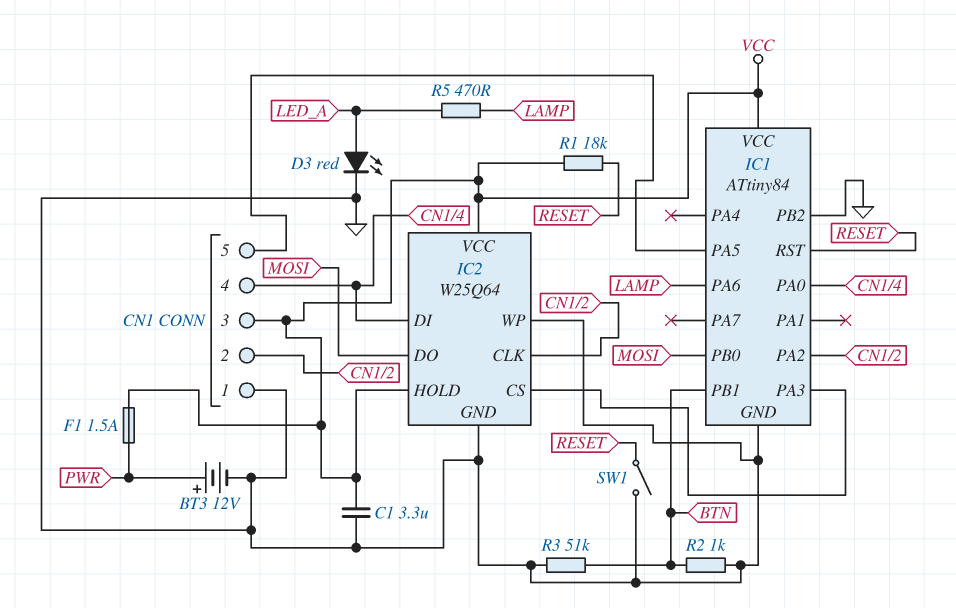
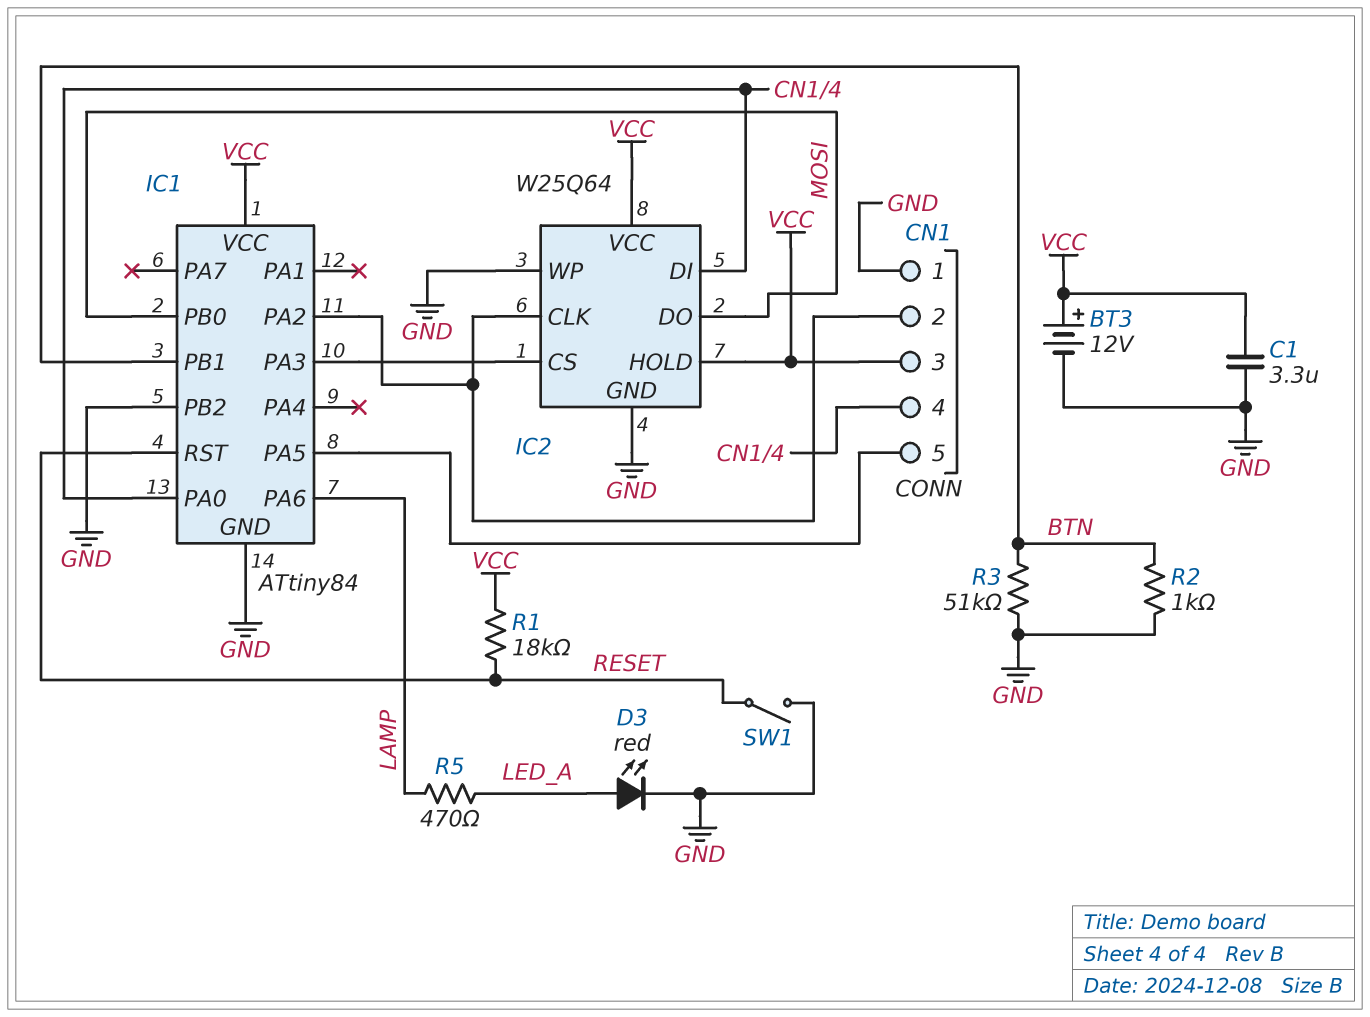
BT3: 12V (plus PWR, minus GND) -> 12V (plus VCC, minus GND)
F1: 1.5A (PWR, VCC) -> none

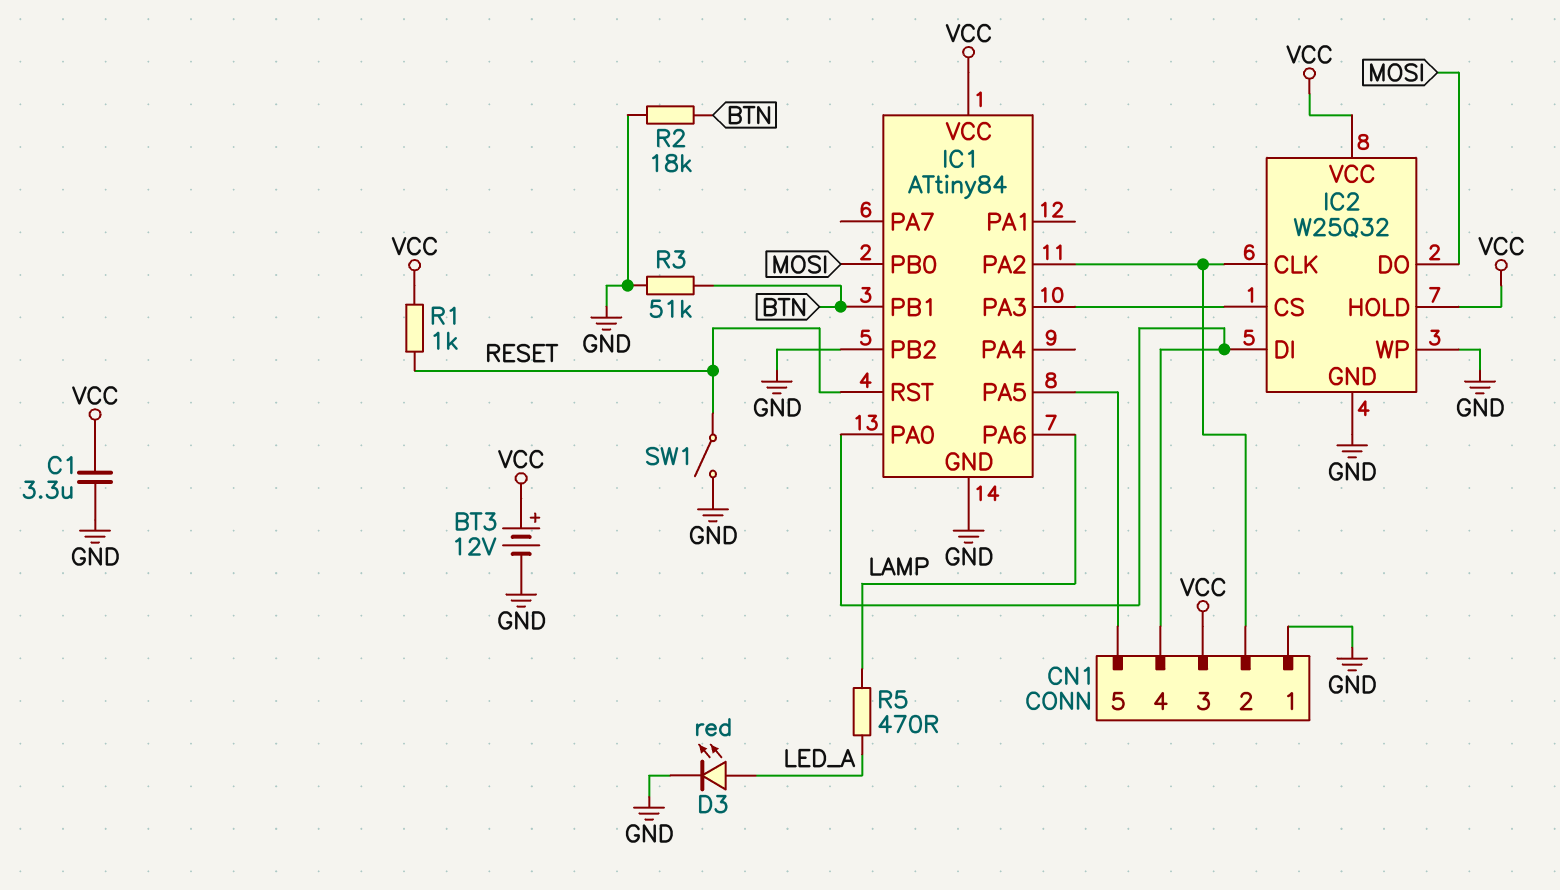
IC2: W25Q64 -> W25Q32
R1: 18k (RESET, VCC) -> 1k (RESET, VCC)
R2: 1k (BTN, GND) -> 18k (BTN, GND)

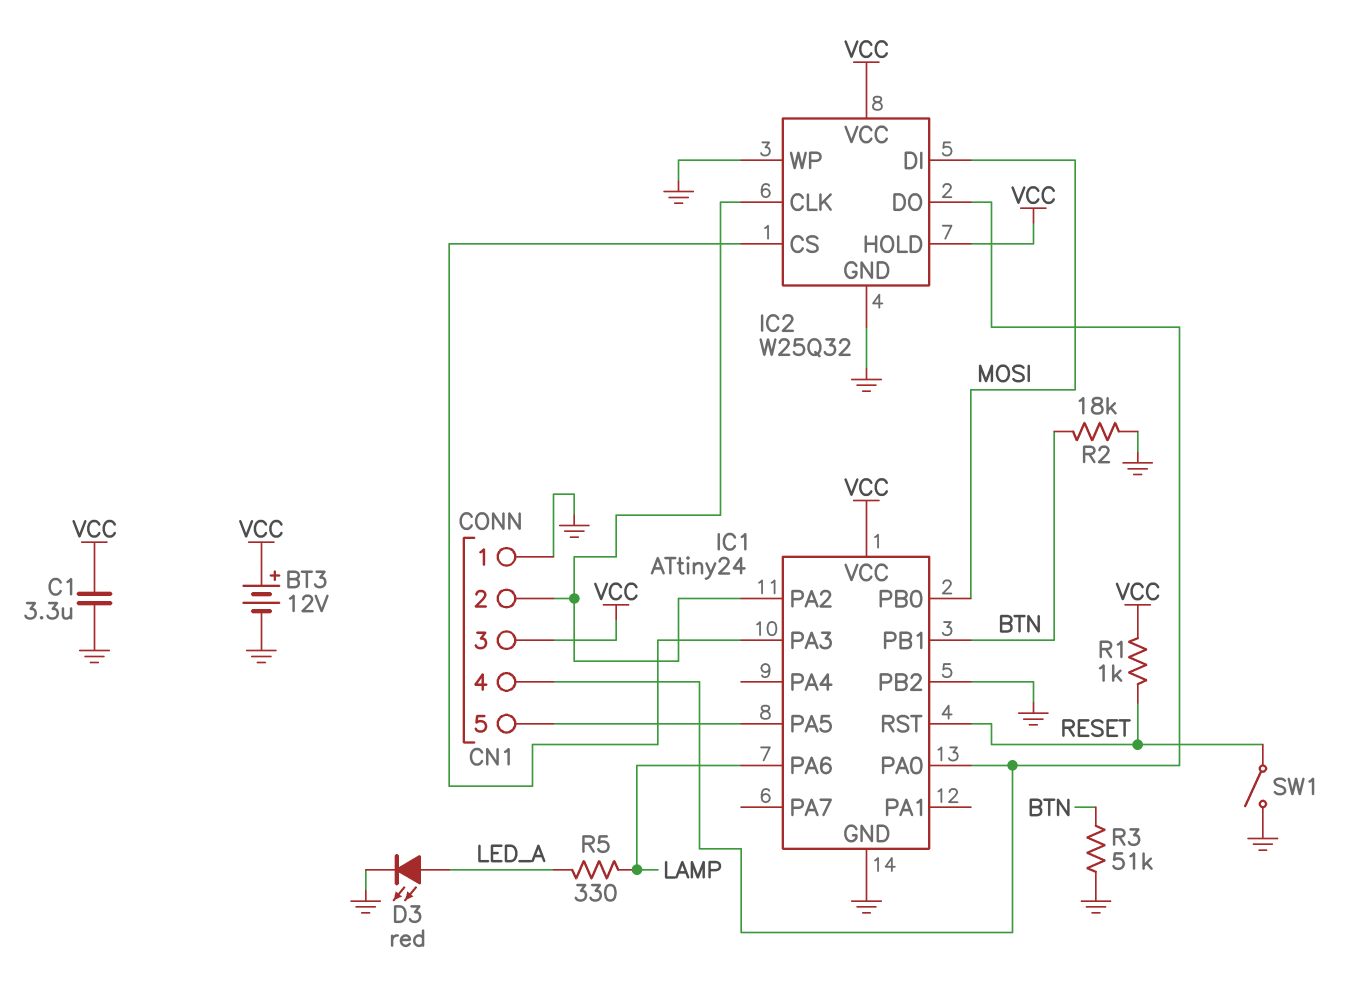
IC1: ATtiny84 -> ATtiny24
IC2 pin DI: CN1/4 -> MOSI
IC2 pin DO: MOSI -> CN1/4
R5: 470 (LAMP, LED_A) -> 330 (LAMP, LED_A)

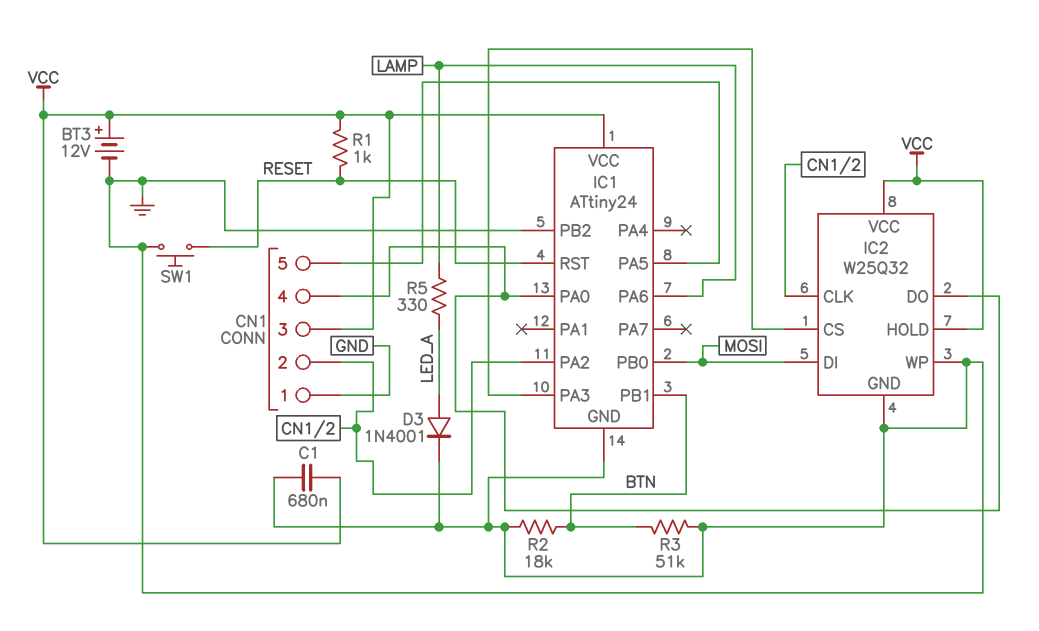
C1: 3.3uF (GND, VCC) -> 680nF (GND, VCC)
D3: LED red (A LED_A, K GND) -> diode 1N4001 (A LED_A, K GND)
SW1: switch (GND, RESET) -> button (GND, RESET)

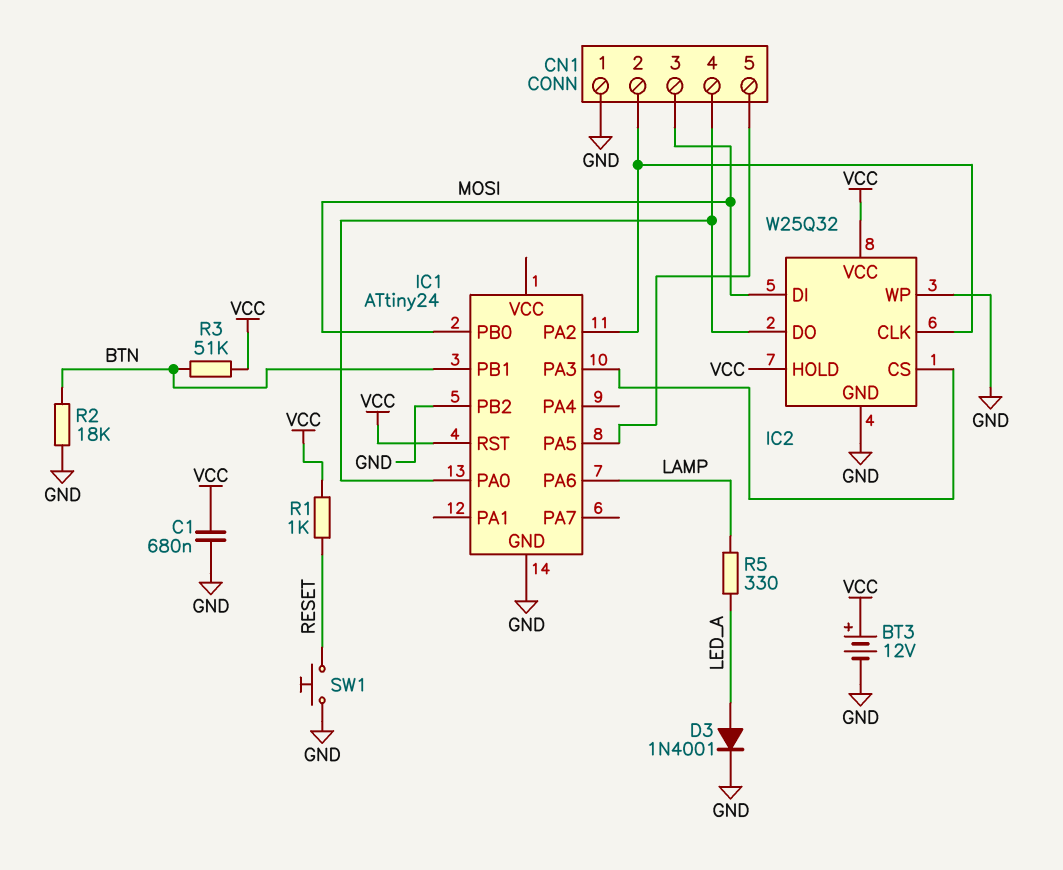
CN1 pin 3: VCC -> MOSI
IC1 pin RST: RESET -> VCC
IC1 pin VCC: VCC -> none
R3: 51k (BTN, GND) -> 51k (BTN, VCC)

